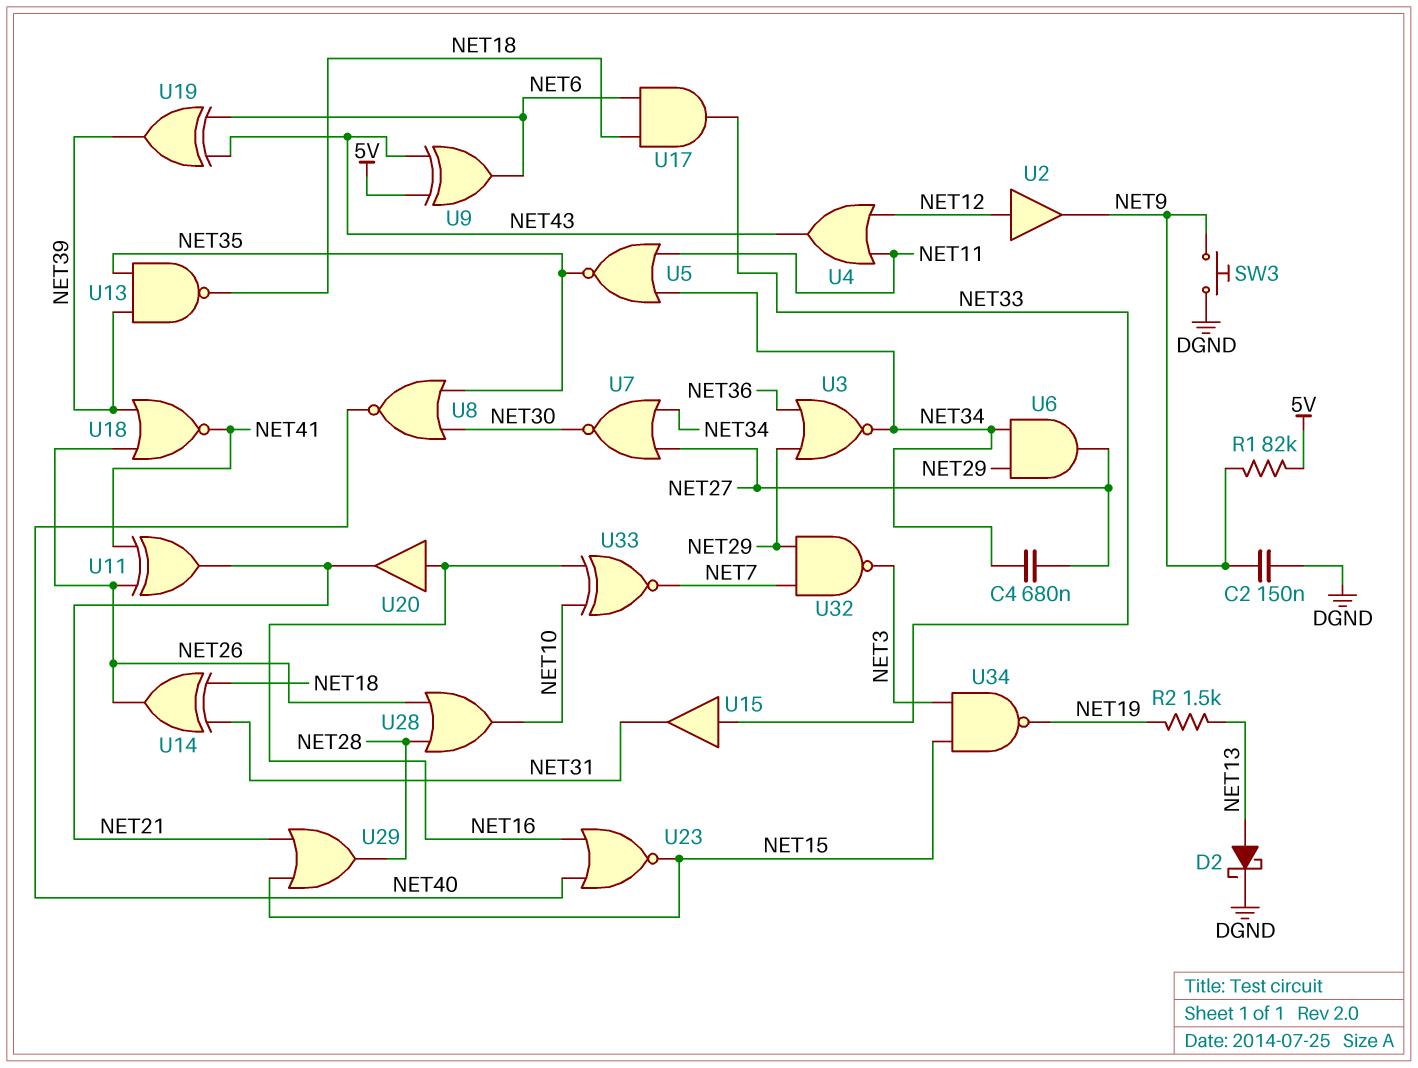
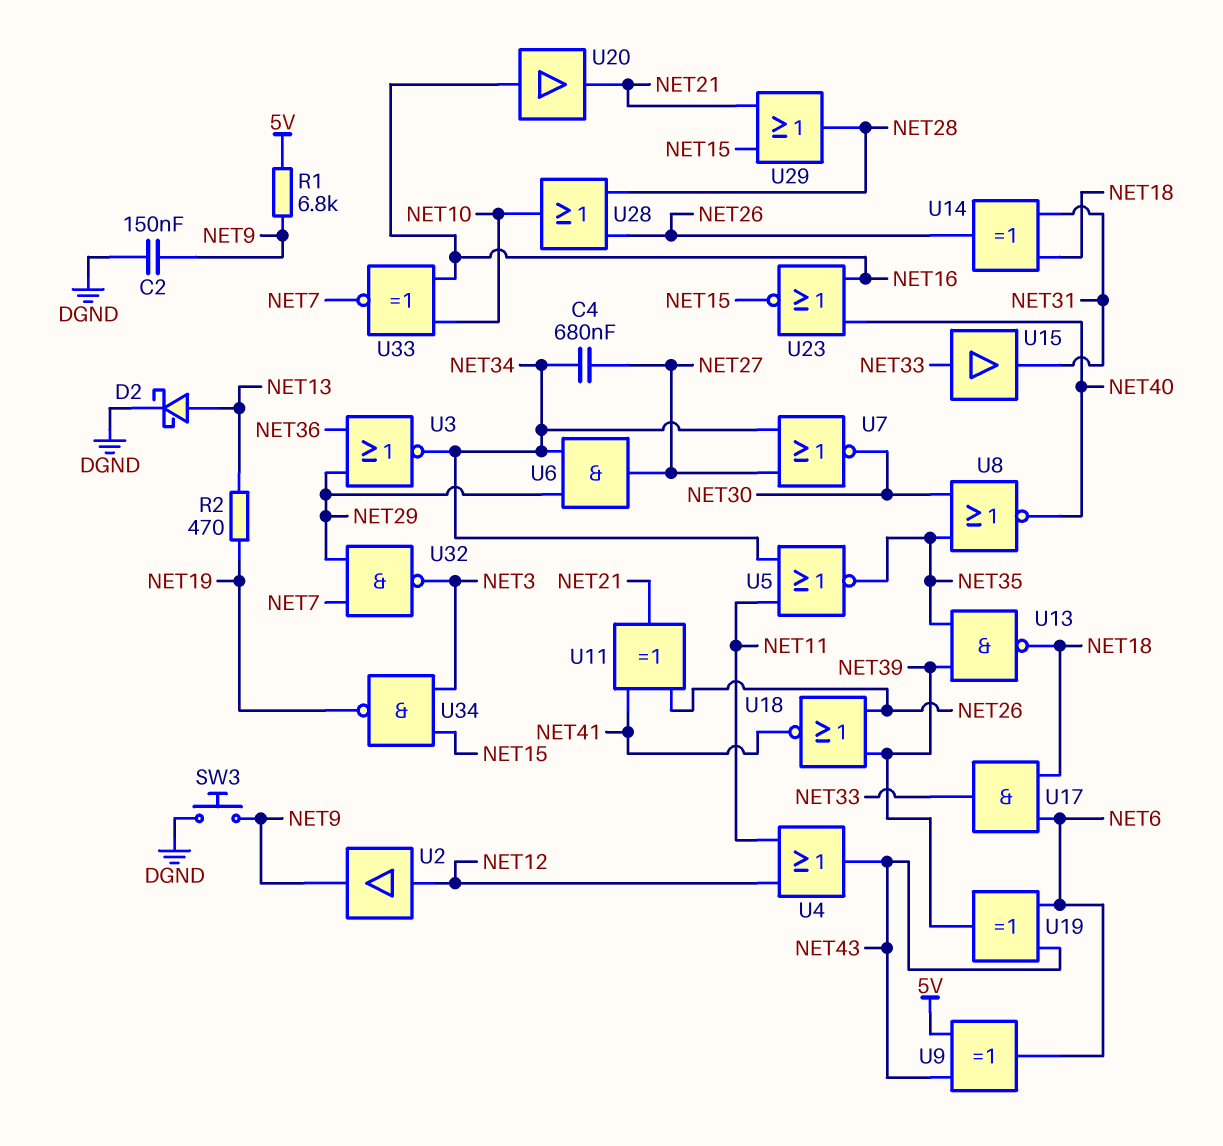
R1: 82k (5V, NET9) -> 6.8k (5V, NET9)
R2: 1.5k (NET13, NET19) -> 470 (NET13, NET19)

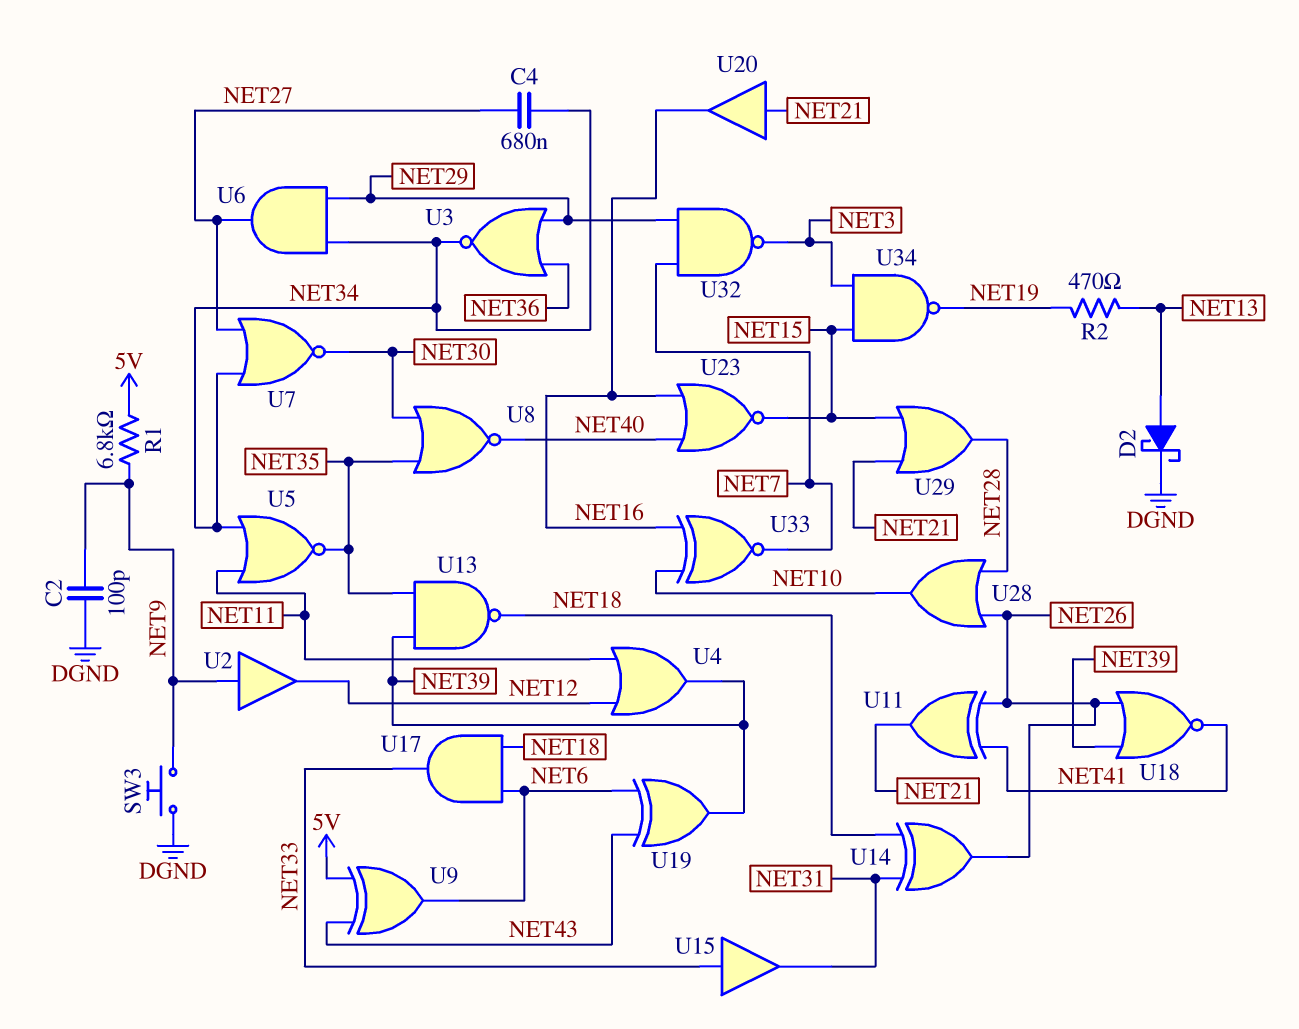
C2: 150nF (DGND, NET9) -> 100pF (DGND, NET9)
U2: buffer (in NET12, out NET9) -> buffer (in NET9, out NET12)
U4: OR (in NET11, in NET12, out NET43) -> OR (in NET11, in NET12, out NET39)
U20: buffer (in NET16, out NET21) -> buffer (in NET21, out NET16)

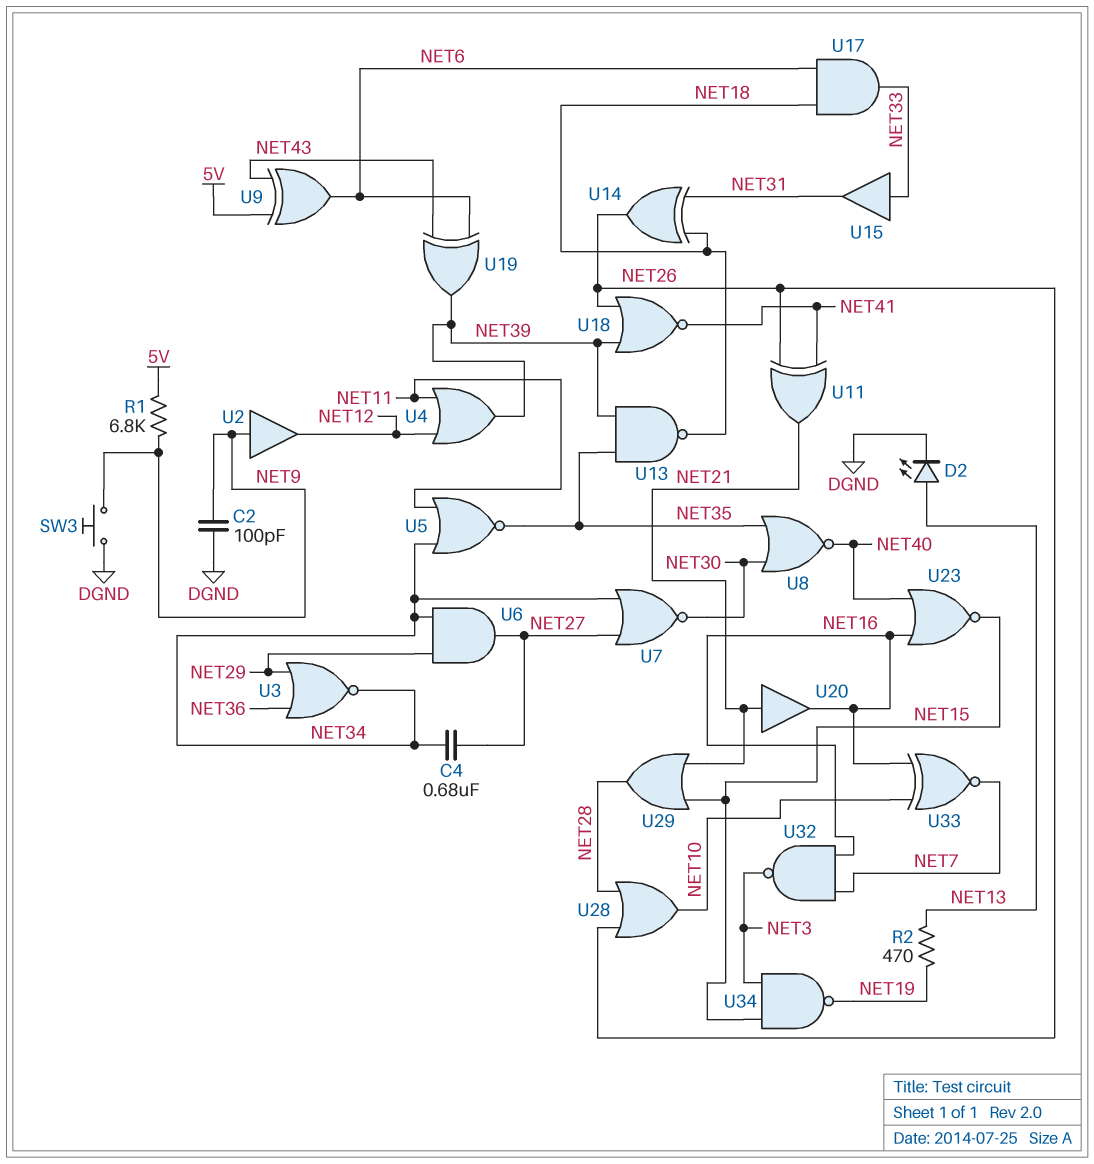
D2: schottky (A NET13, K DGND) -> LED (A NET13, K DGND)
U32: NAND (in NET7, in NET29, out NET3) -> NAND (in NET7, in NET16, out NET3)

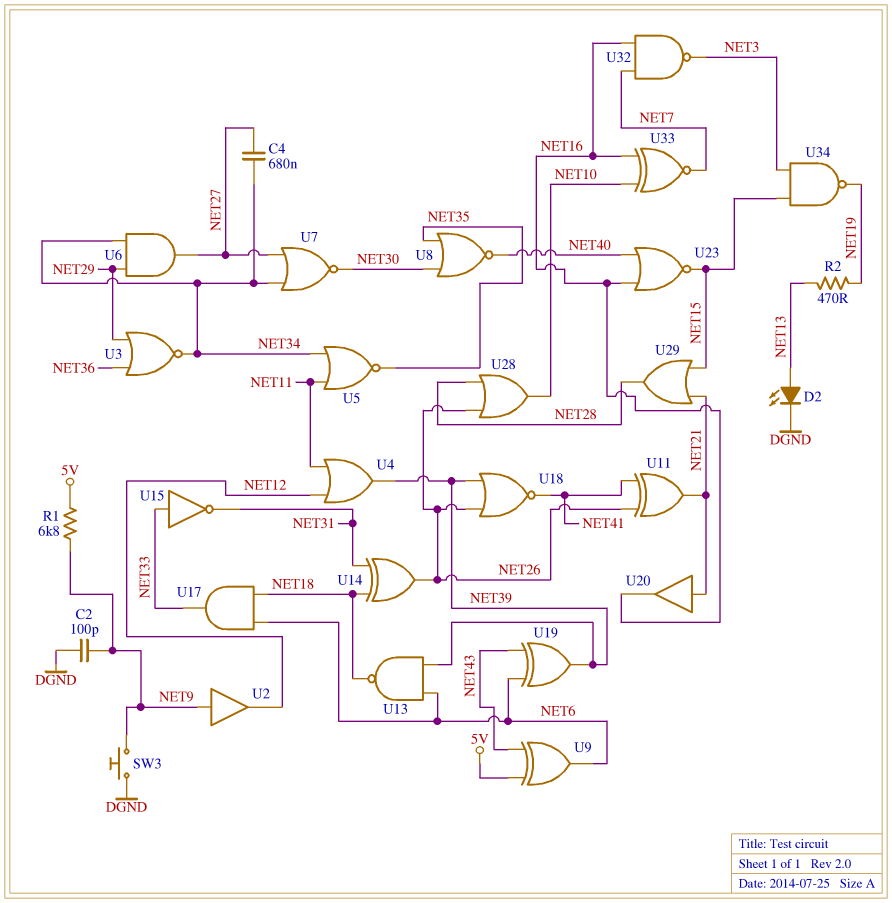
U13: NAND (in NET35, in NET39, out NET18) -> NAND (in NET6, in NET39, out NET18)
U15: buffer (in NET33, out NET31) -> NOT (in NET33, out NET31)

